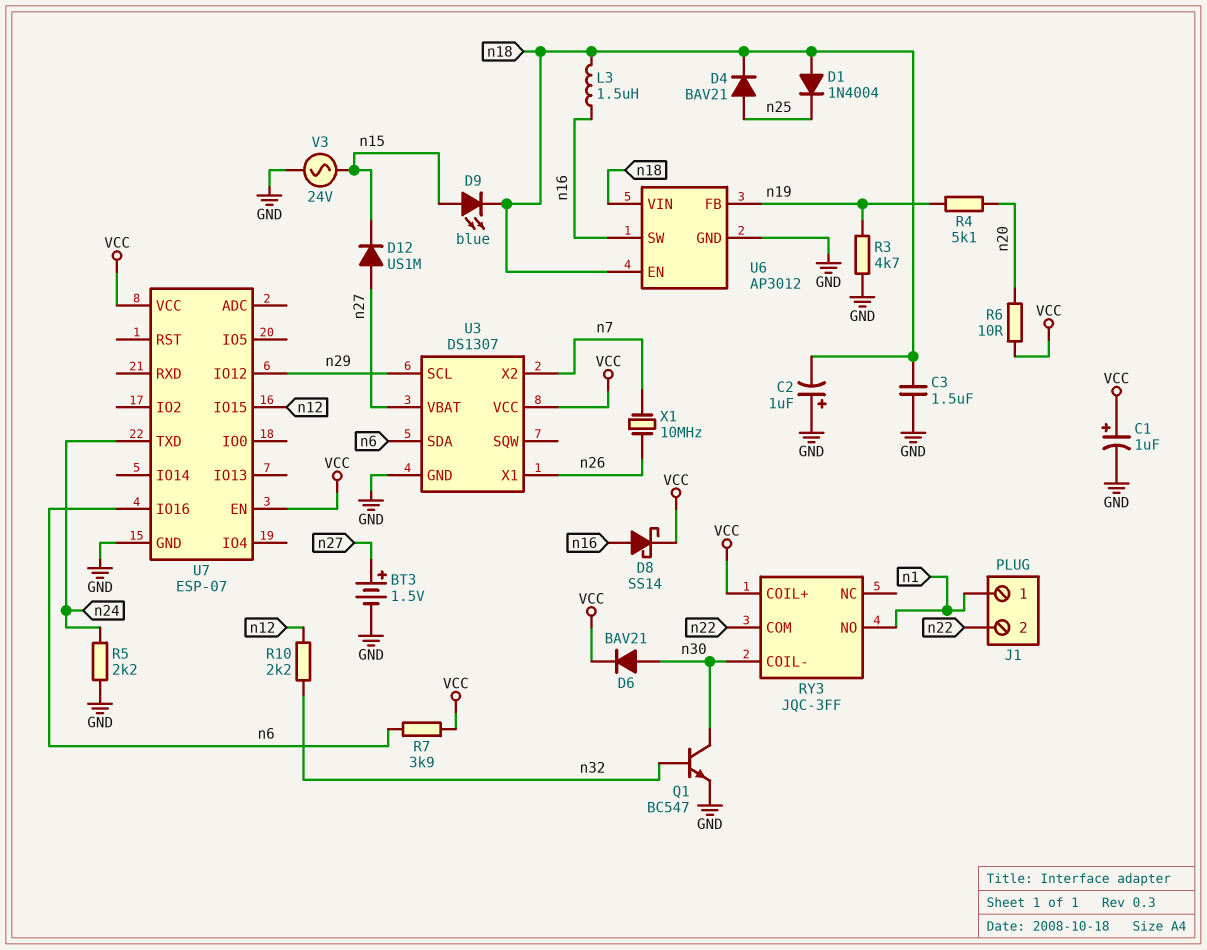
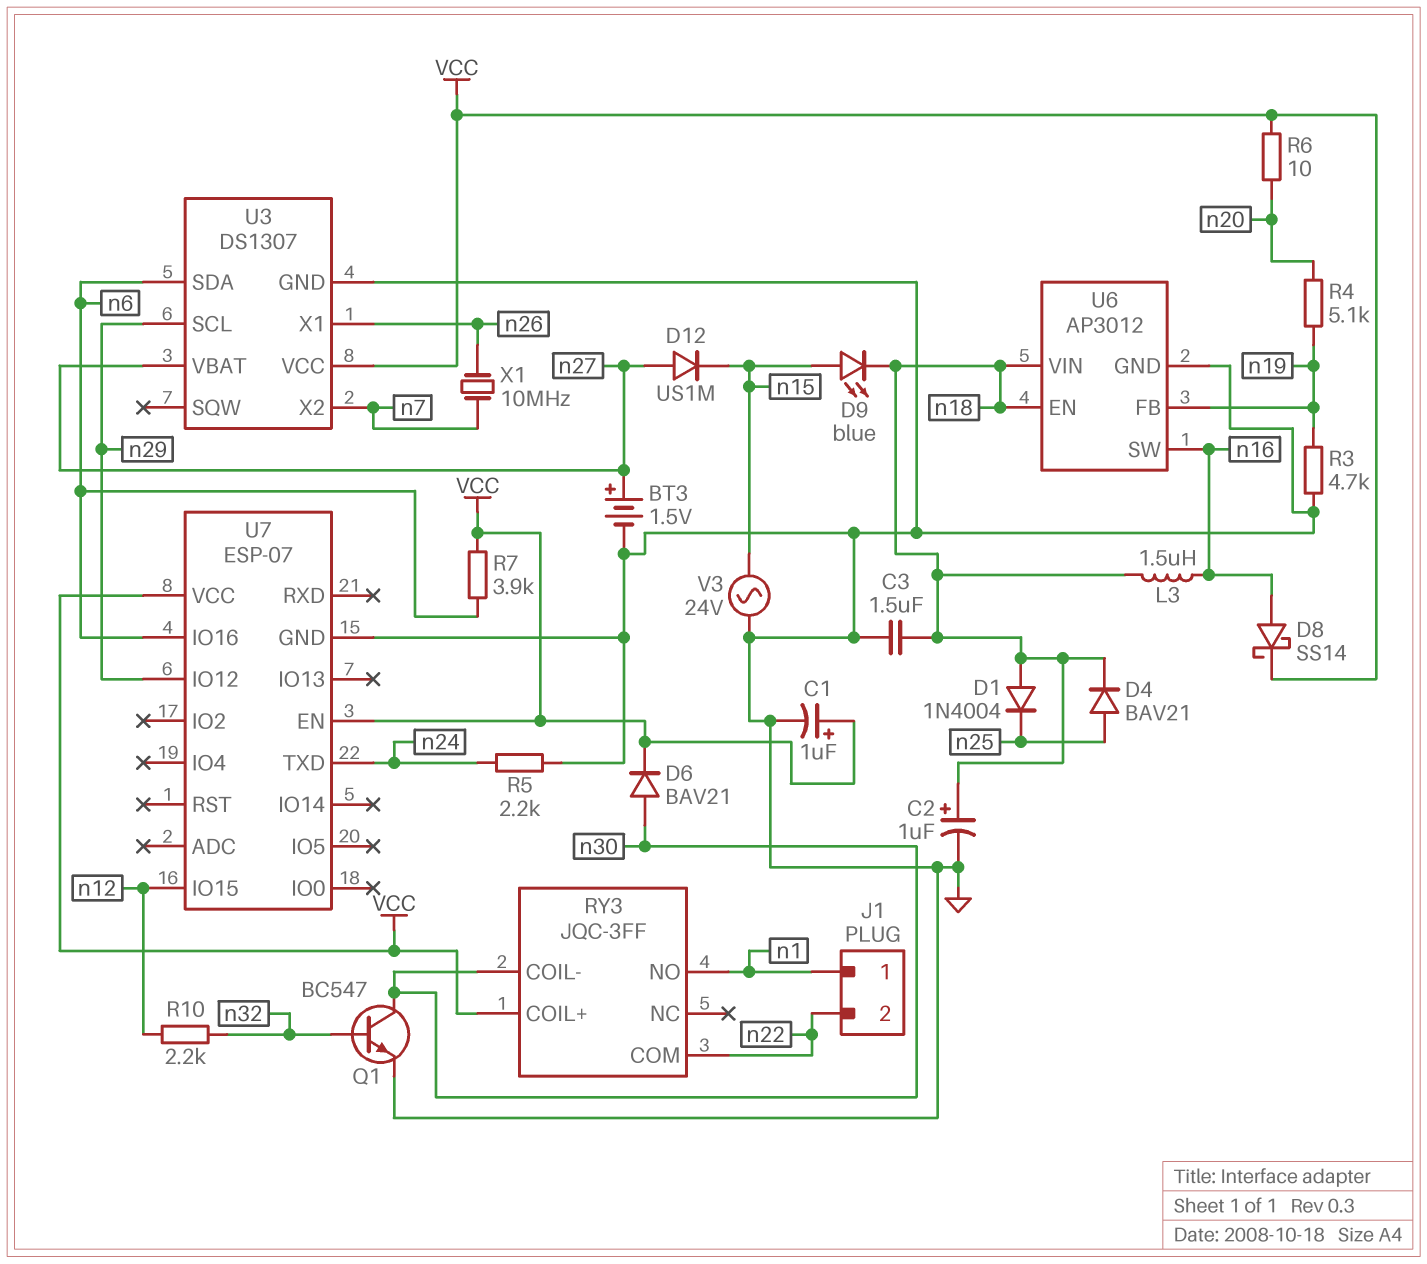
C2: 1uF (plus GND, minus n18) -> 1uF (plus n18, minus GND)

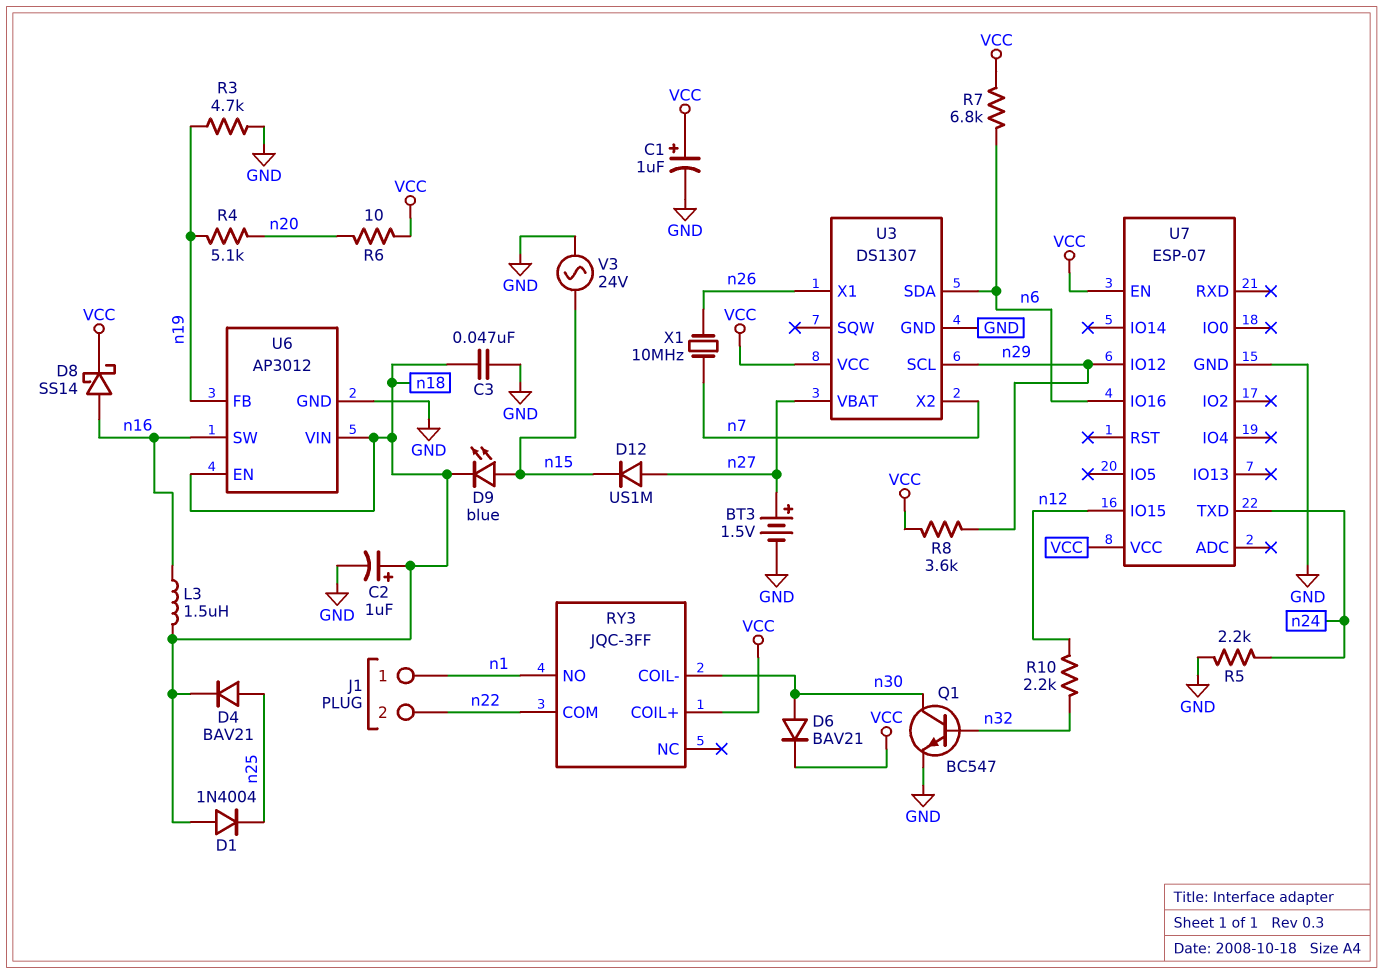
C3: 1.5uF (GND, n18) -> 47nF (GND, n18)
R7: 3.9k (VCC, n6) -> 6.8k (VCC, n6)
R8: none -> 3.6k (VCC, n29)

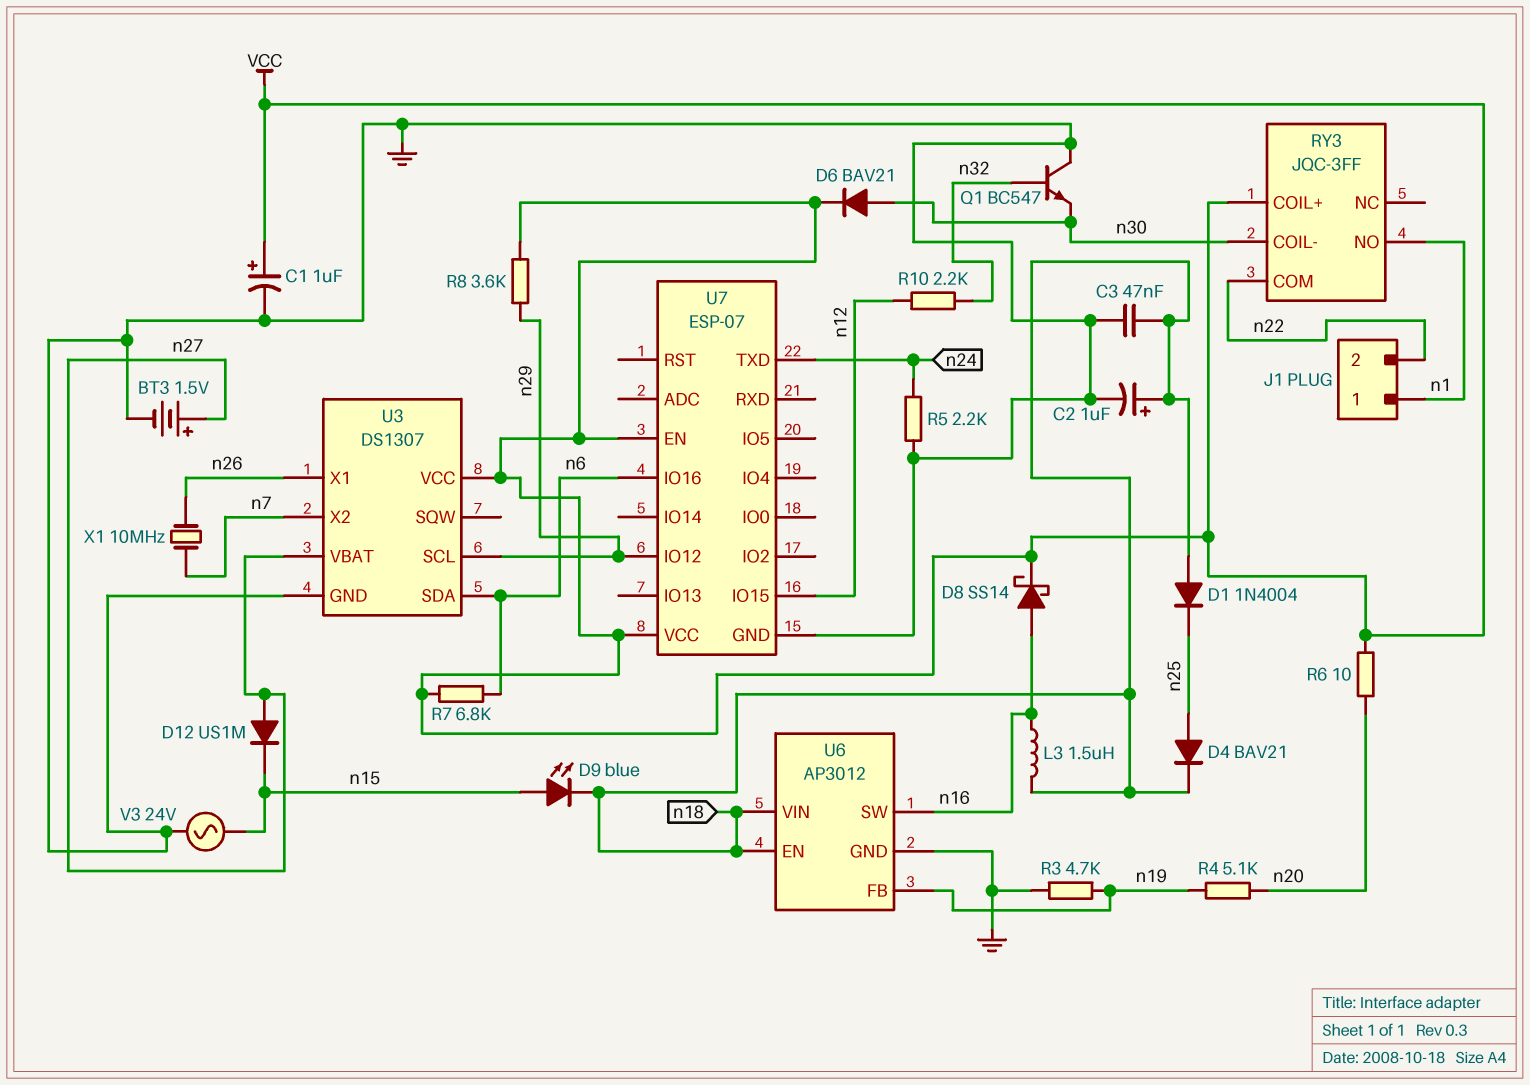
Q1: NPN BC547 (B n32, C n30, E GND) -> NPN BC547 (B n32, C GND, E n30)

